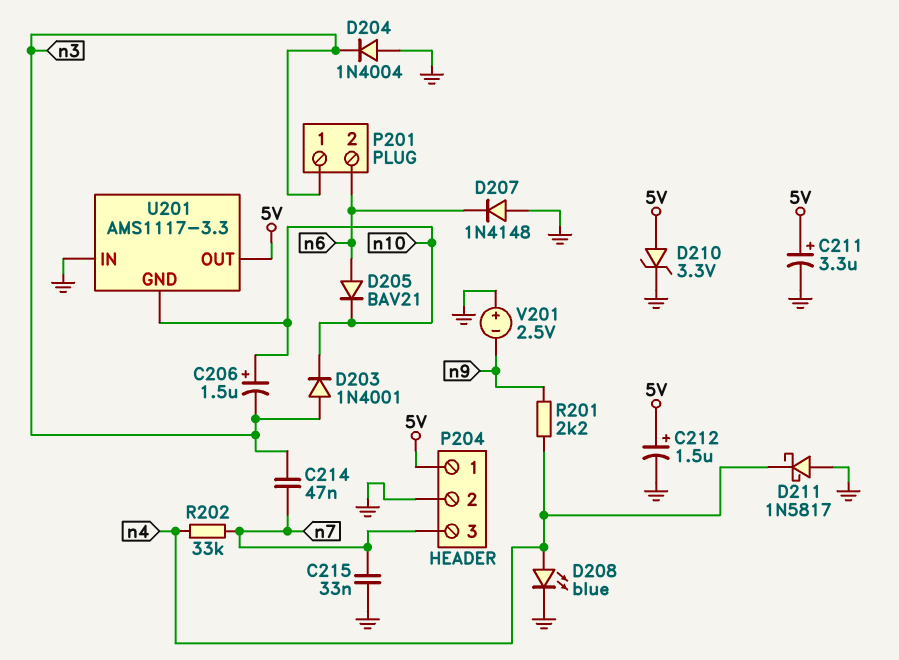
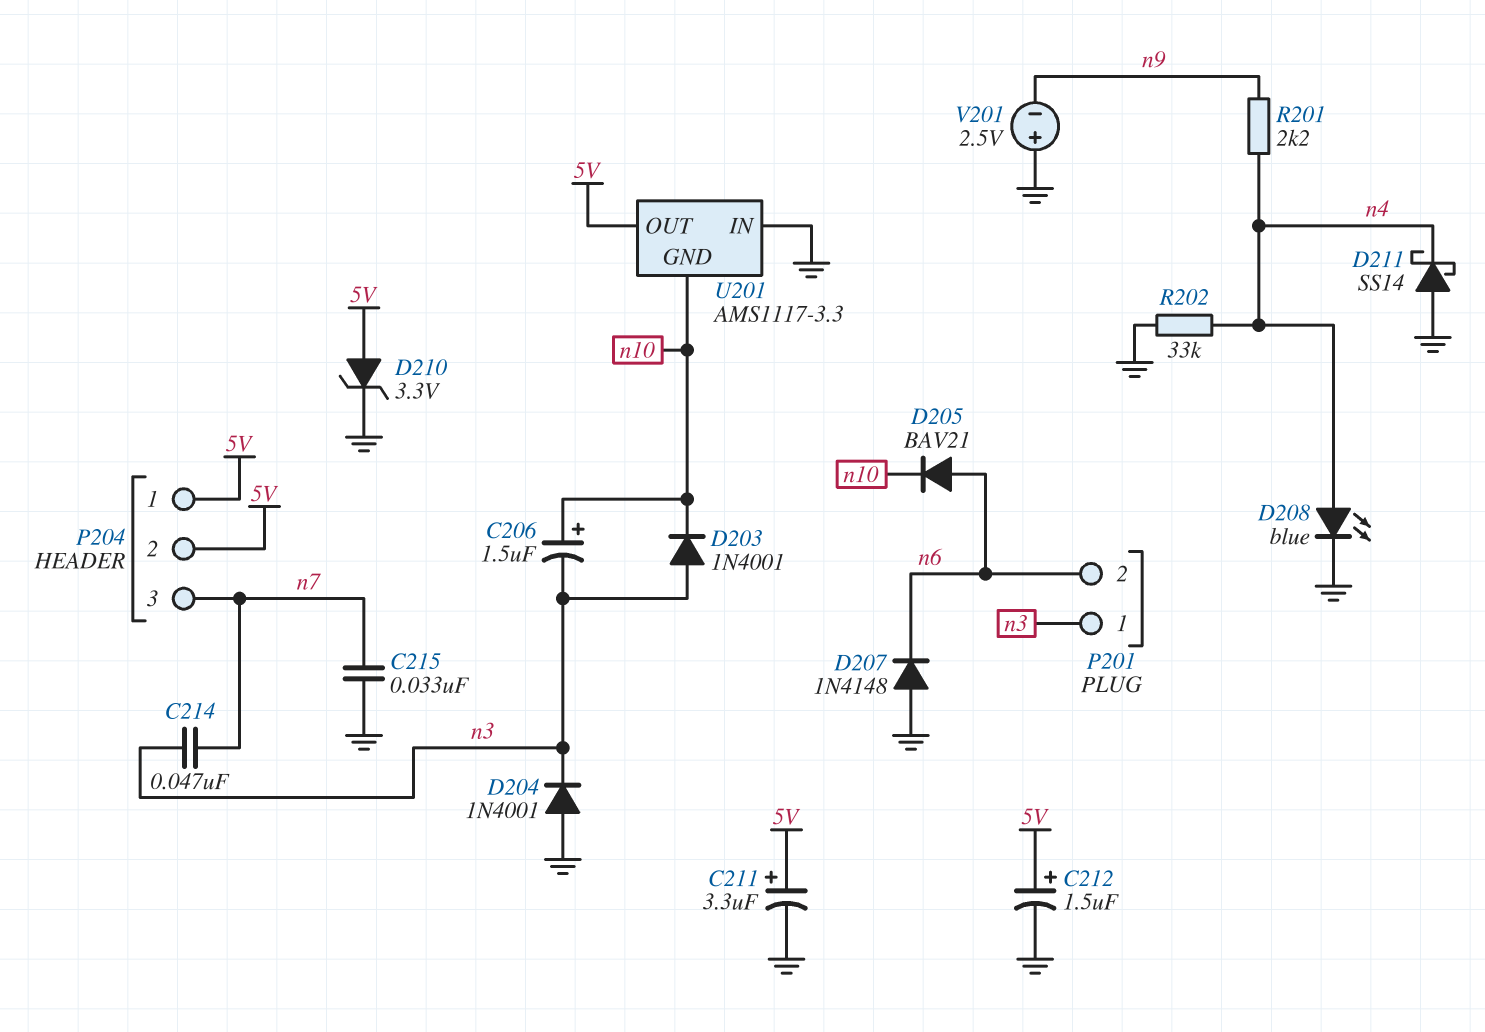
D204: diode 1N4004 (A GND, K n3) -> diode 1N4001 (A GND, K n3)
D211: schottky 1N5817 (A GND, K n4) -> schottky SS14 (A GND, K n4)
P204 pin 2: GND -> 5V
R202: 33k (n4, n7) -> 33k (GND, n4)

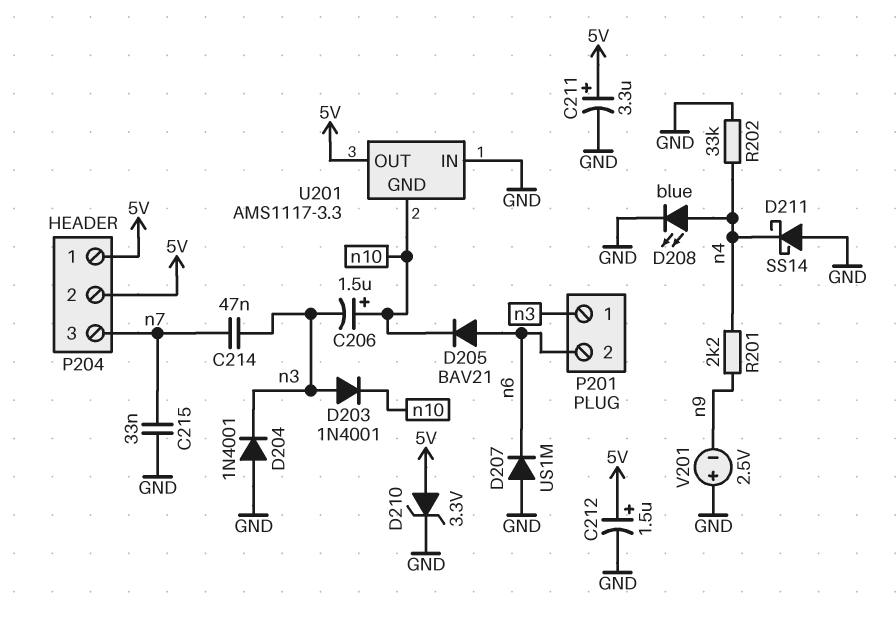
D207: diode 1N4148 (A GND, K n6) -> diode US1M (A GND, K n6)

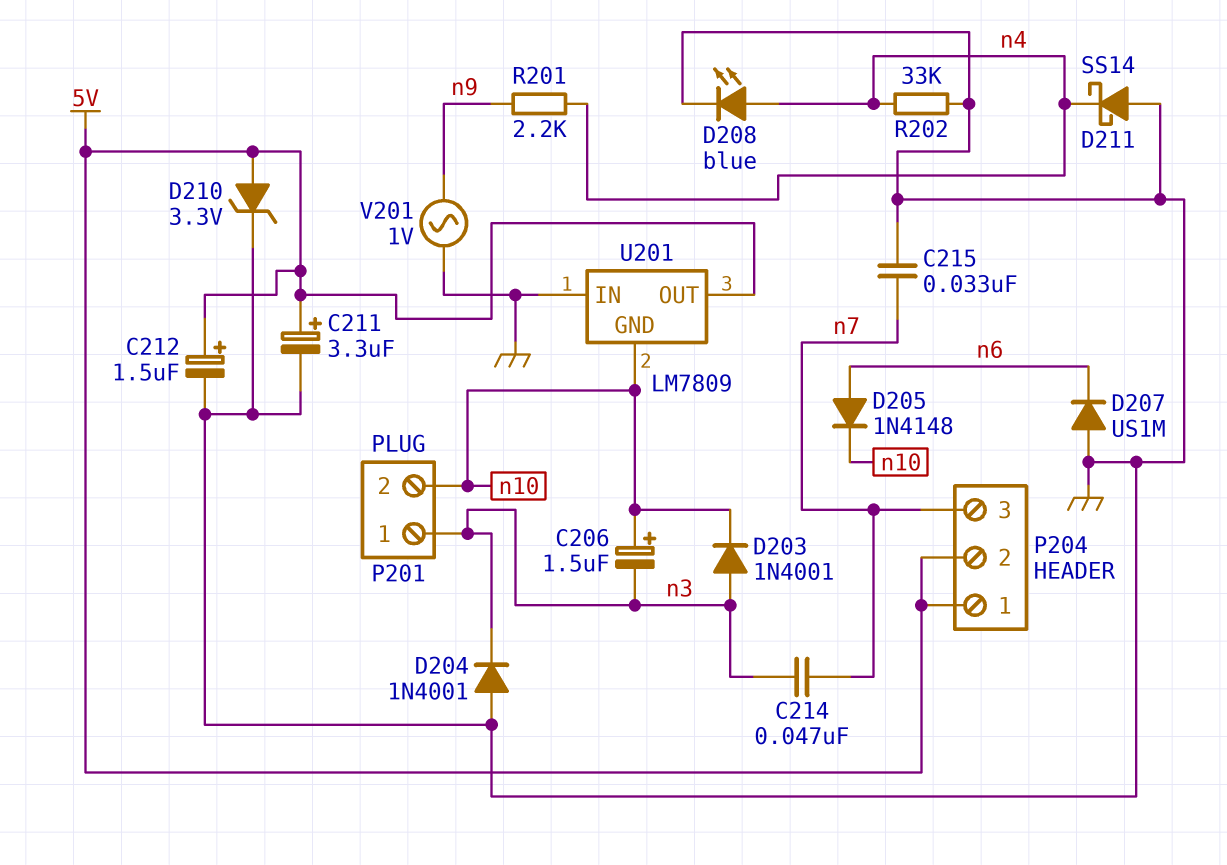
D205: diode BAV21 (A n6, K n10) -> diode 1N4148 (A n6, K n10)
P201 pin 2: n6 -> n10
U201: AMS1117-3.3 -> LM7809
V201: 2.5V (plus GND, minus n9) -> AC 1V (GND, n9)

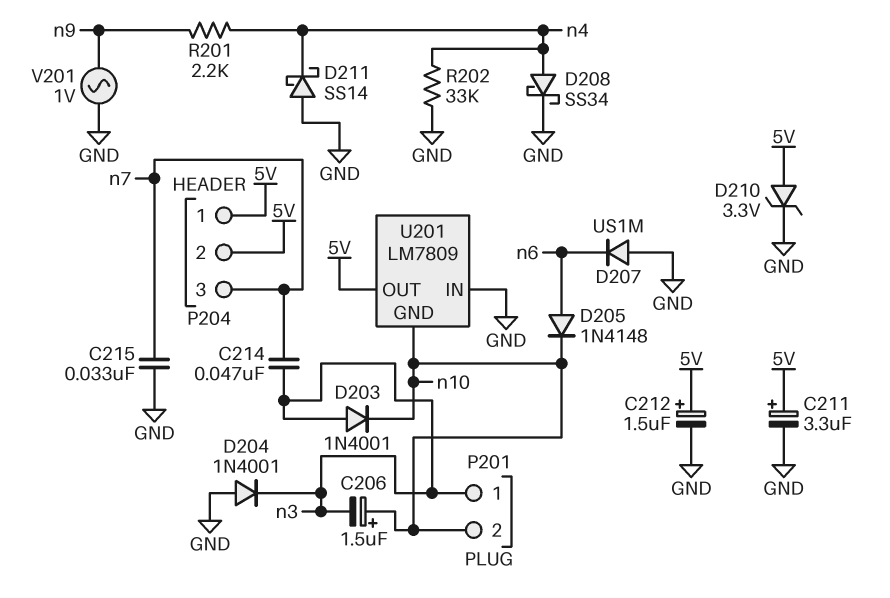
D208: LED blue (A n4, K GND) -> schottky SS34 (A n4, K GND)

